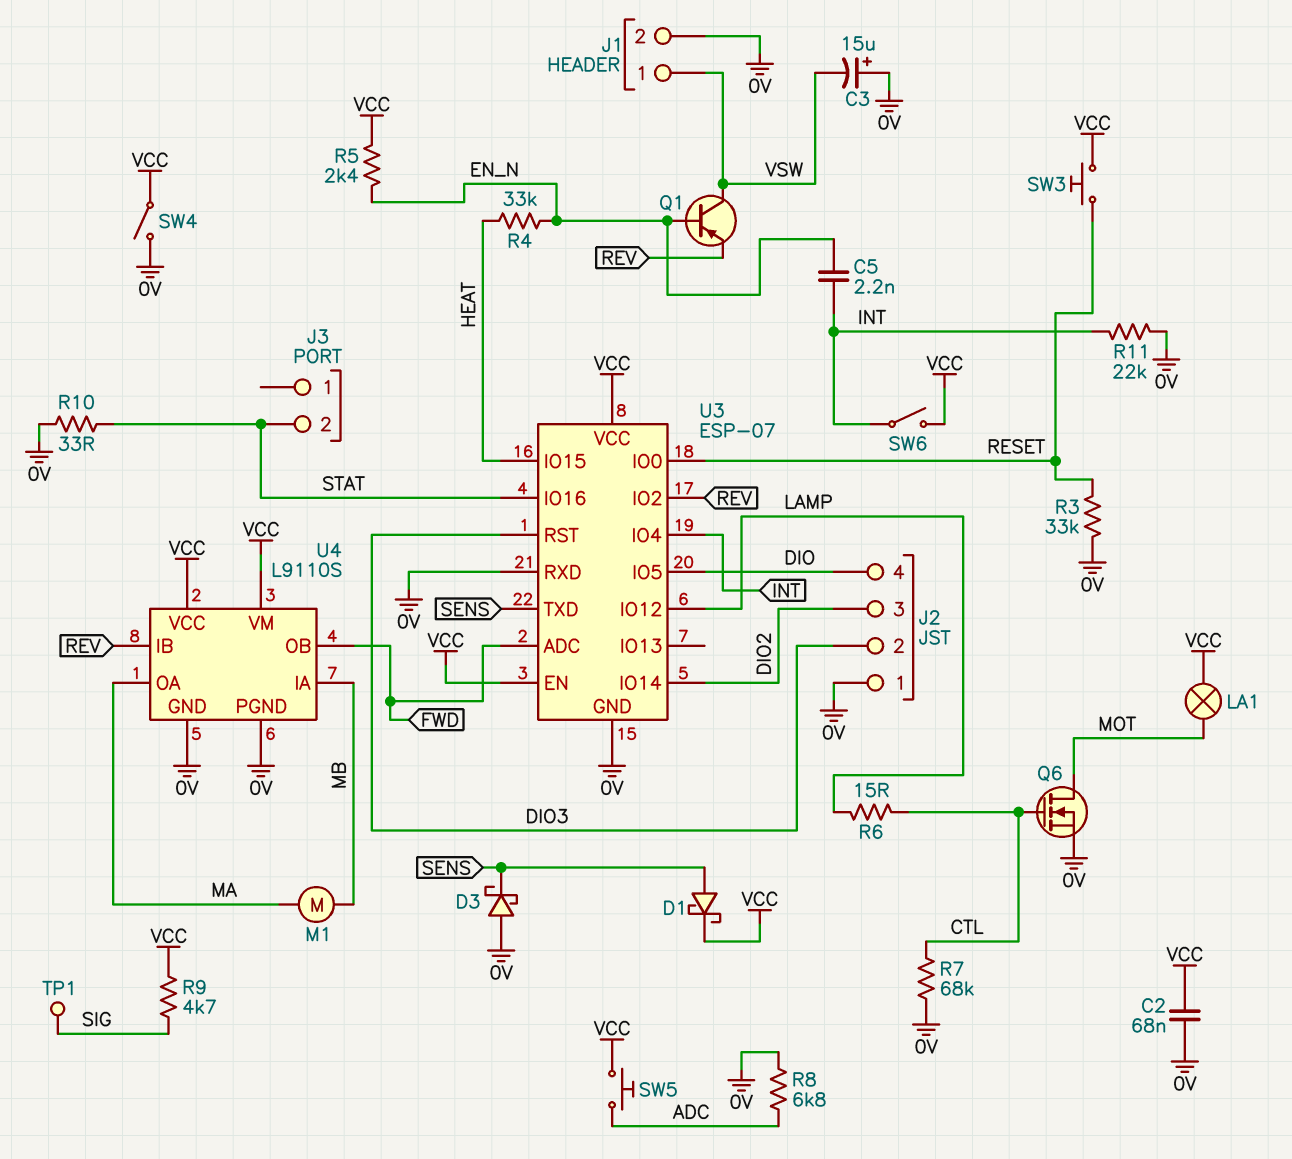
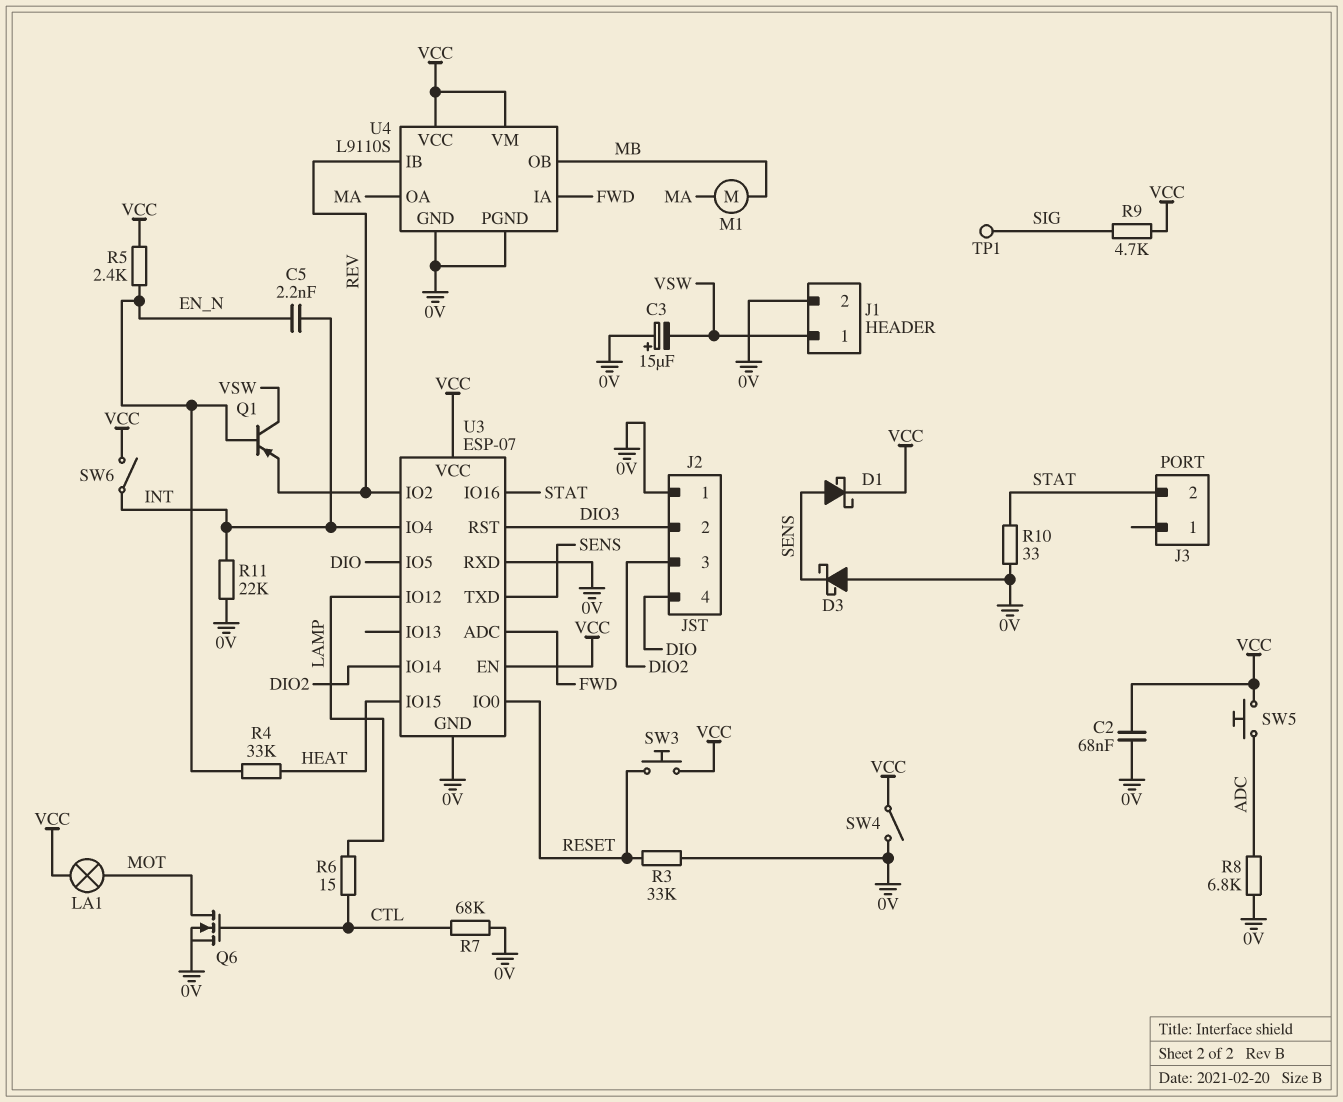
U4 pin IA: MB -> FWD
U4 pin OB: FWD -> MB

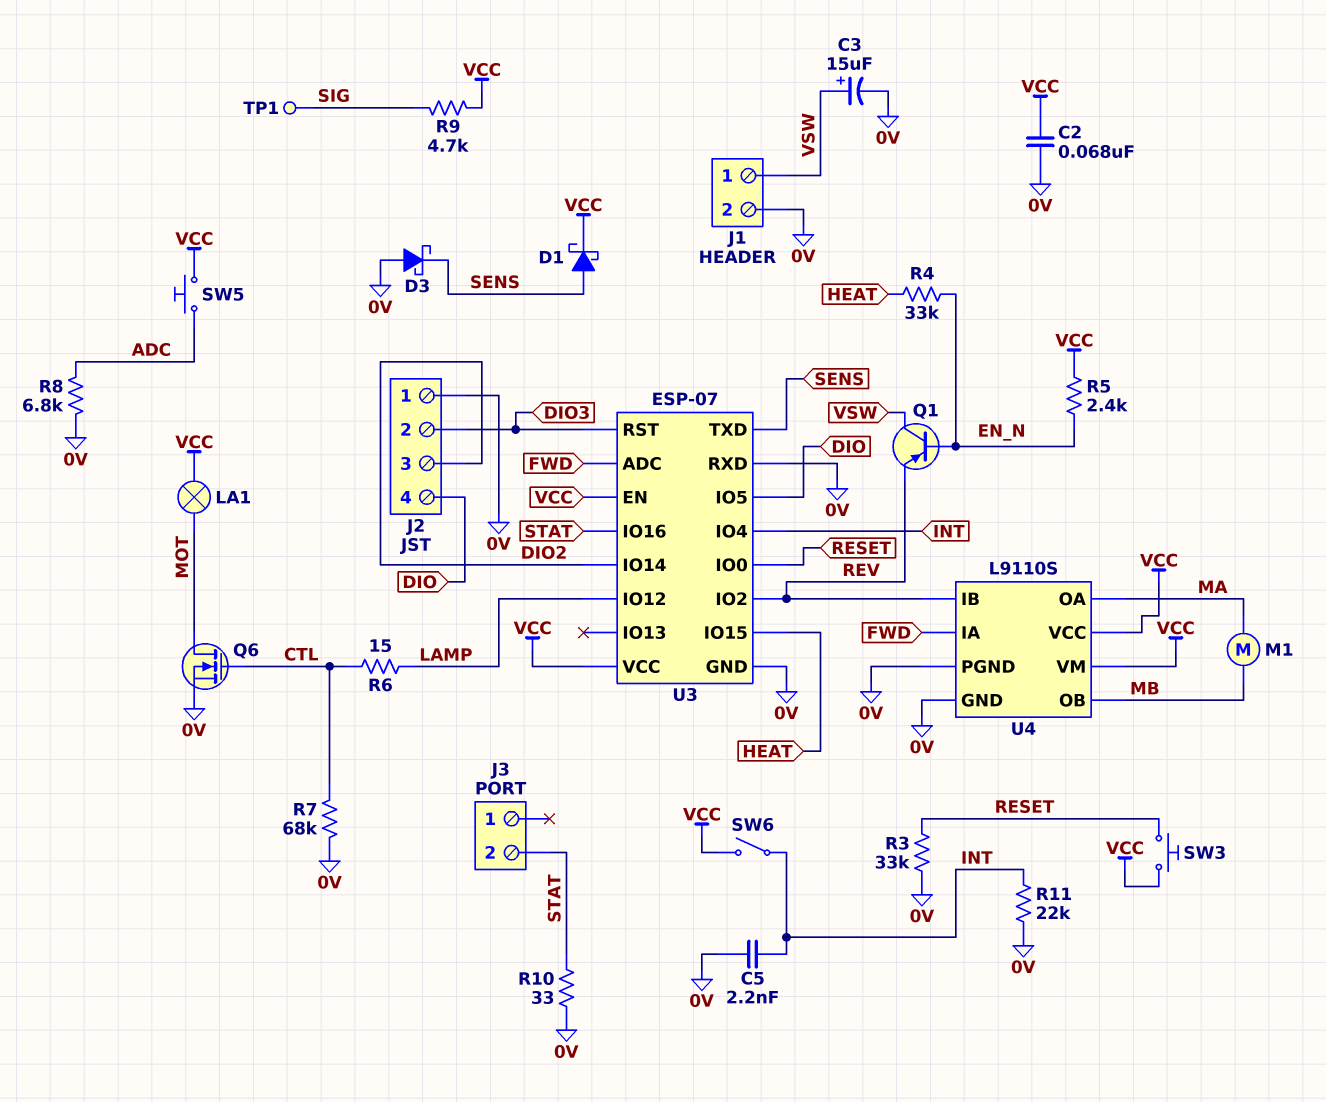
C3: 15uF (plus 0V, minus VSW) -> 15uF (plus VSW, minus 0V)
C5: 2.2nF (EN_N, INT) -> 2.2nF (0V, INT)
SW4: switch (0V, VCC) -> none

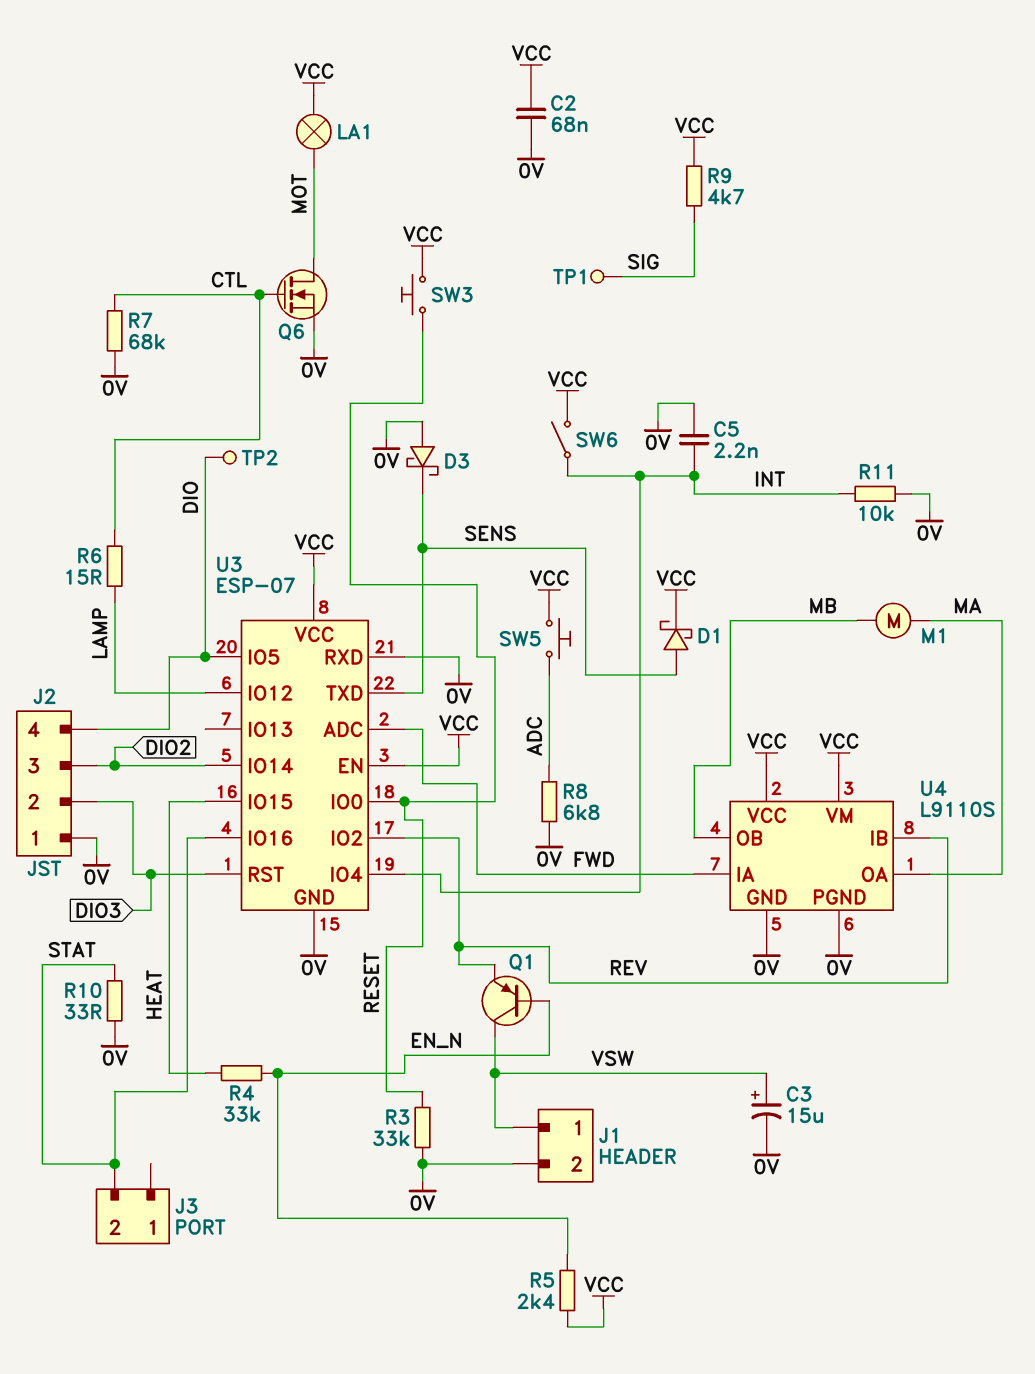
R11: 22k (0V, INT) -> 10k (0V, INT)
TP2: none -> test point (DIO)

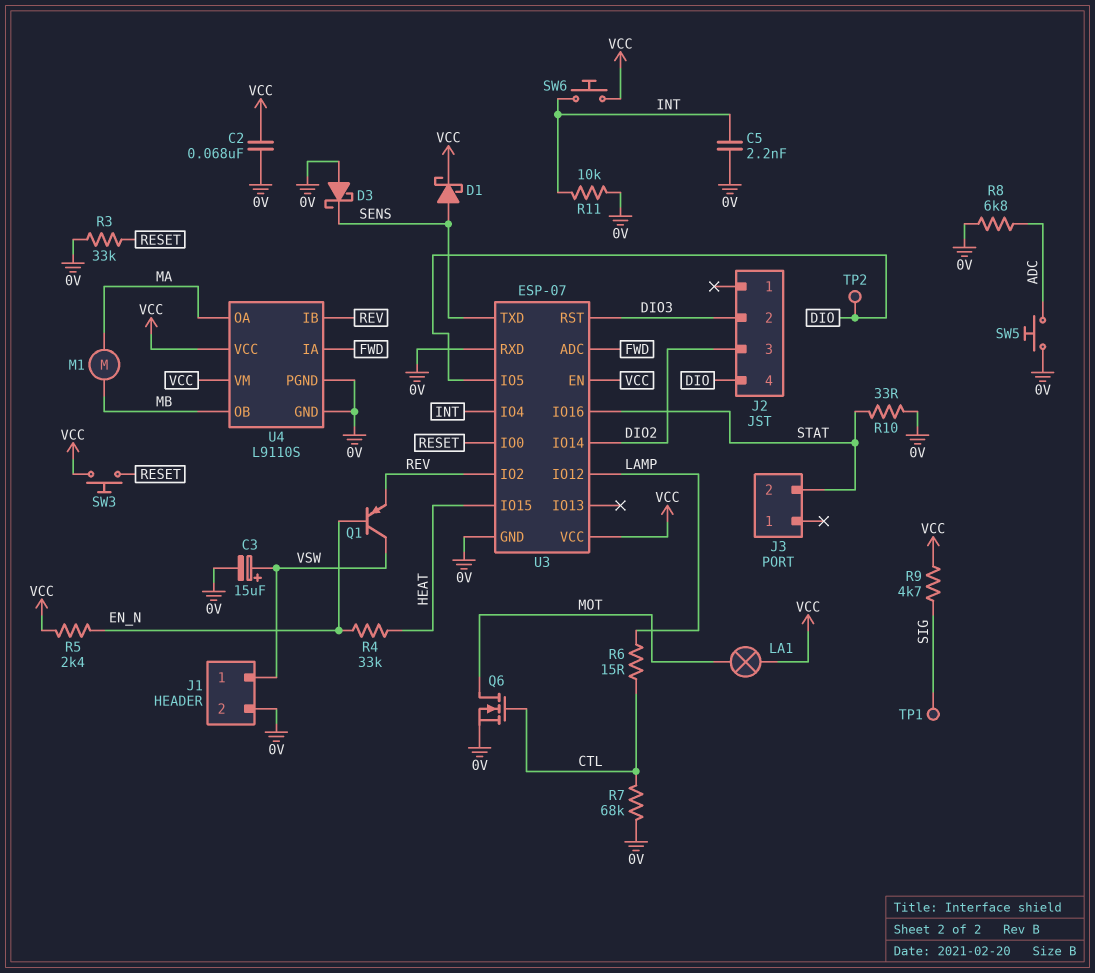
J2 pin 1: 0V -> none
SW5: button (ADC, VCC) -> button (0V, ADC)
SW6: switch (INT, VCC) -> button (INT, VCC)

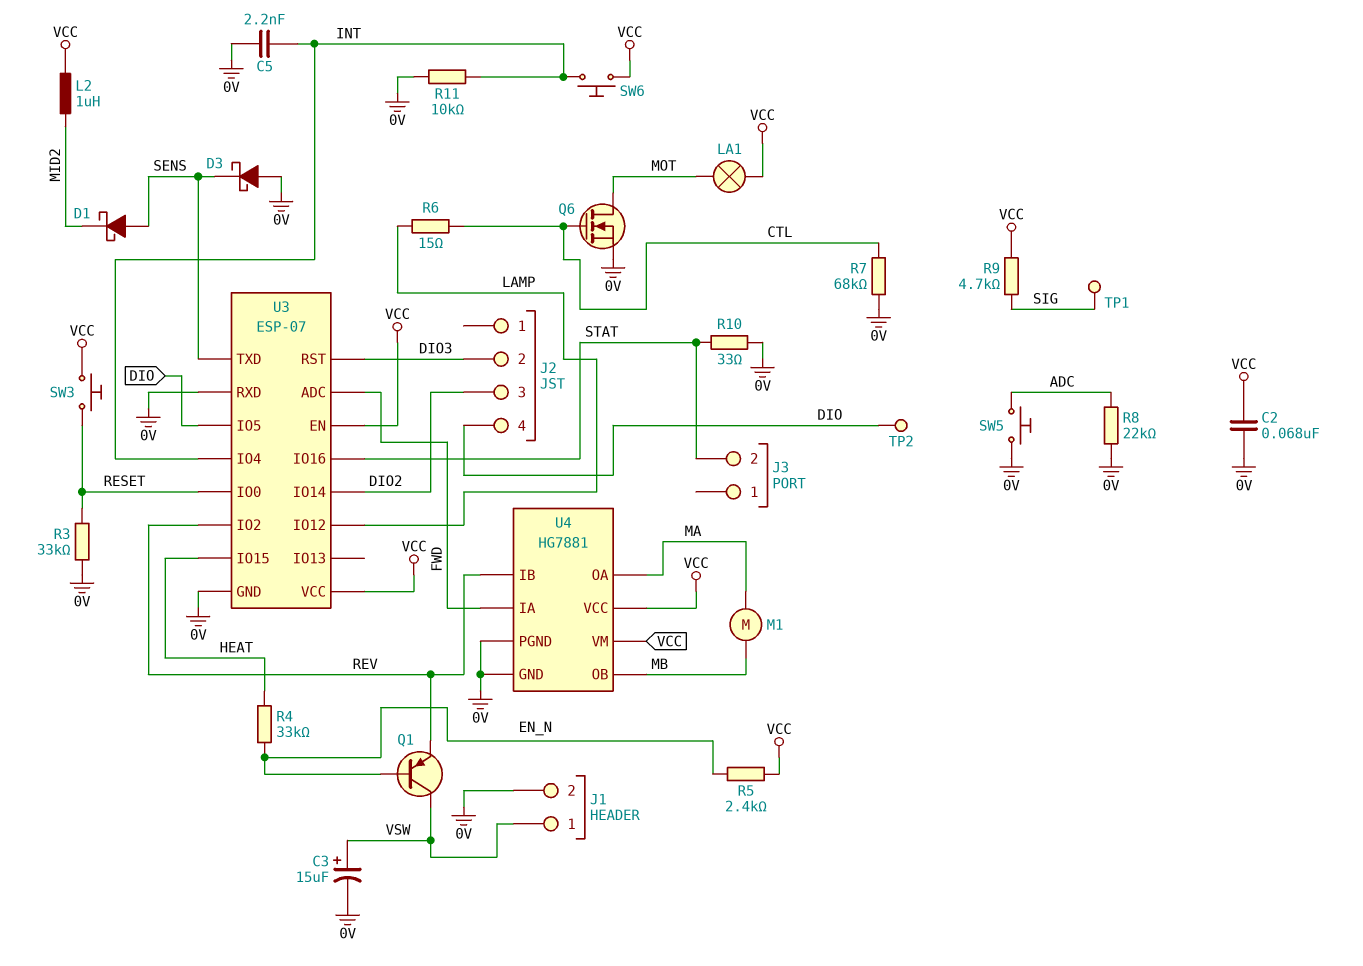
D1: schottky (A SENS, K VCC) -> schottky (A SENS, K MID2)
L2: none -> 1uH (MID2, VCC)
R8: 6.8k (0V, ADC) -> 22k (0V, ADC)
U4: L9110S -> HG7881

